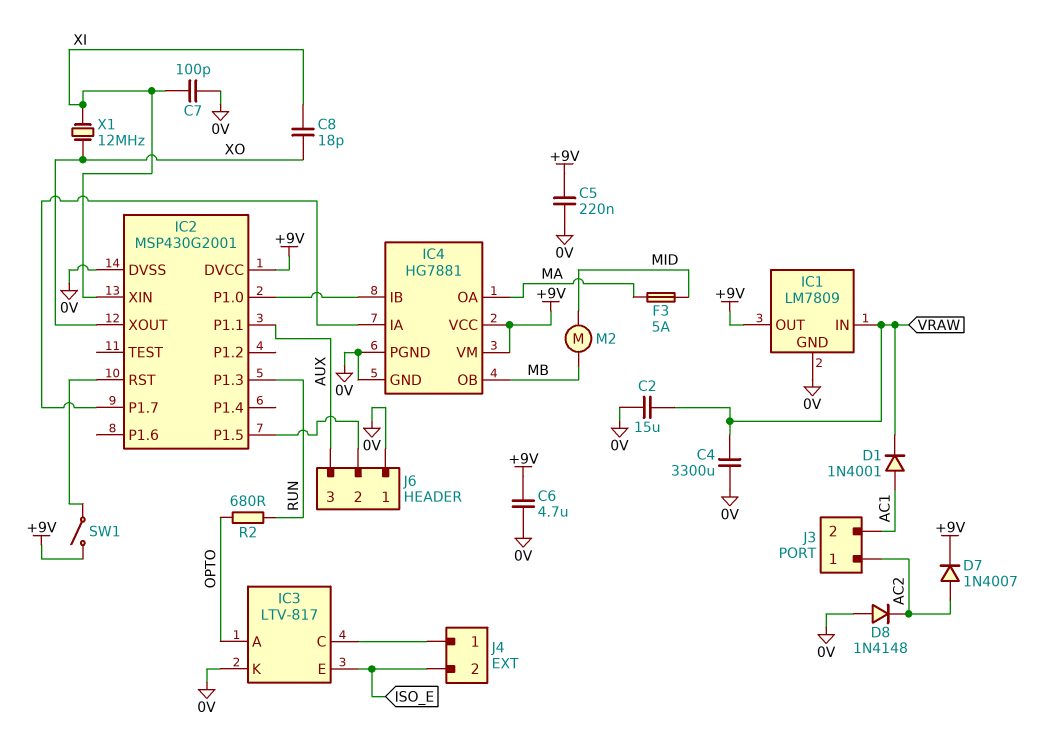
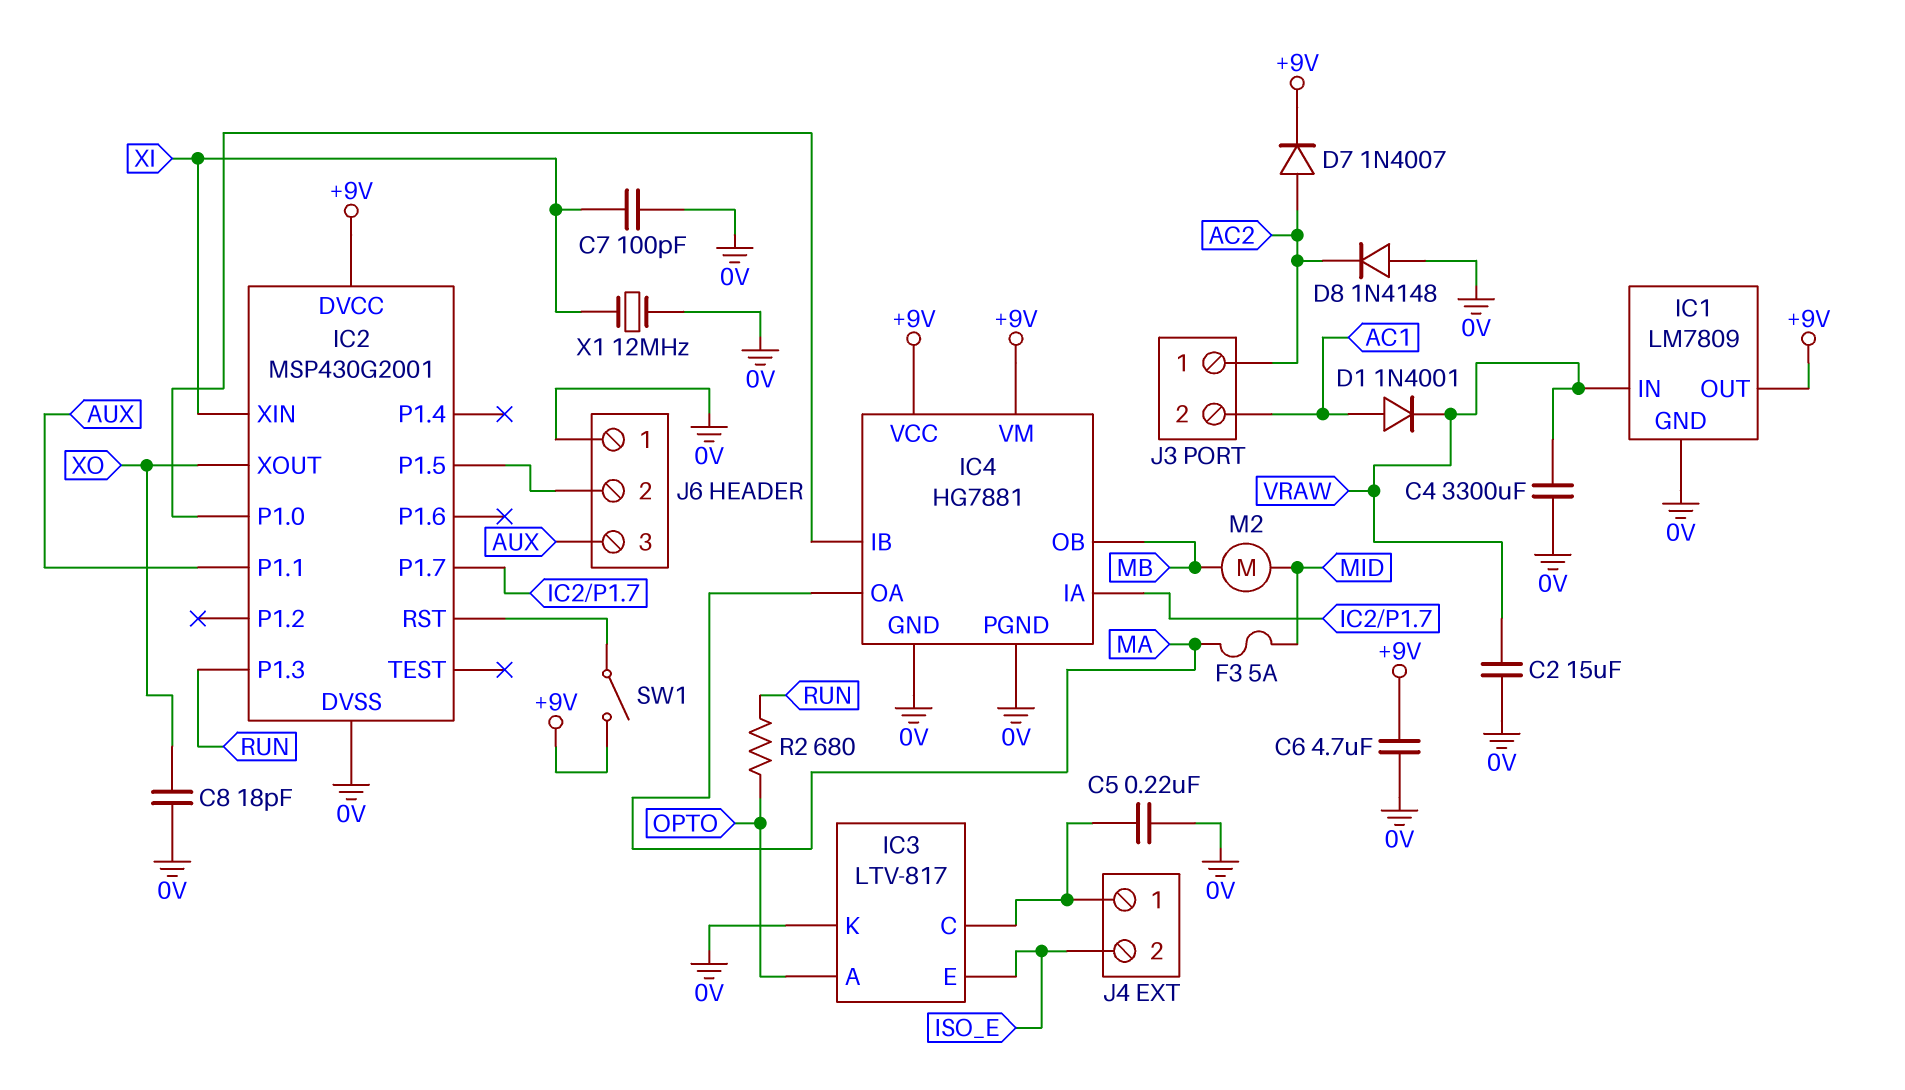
C5: 220nF (+9V, 0V) -> 220nF (0V, IC3/C)
C8: 18pF (XI, XO) -> 18pF (0V, XO)
X1: 12MHz (XI, XO) -> 12MHz (0V, XI)

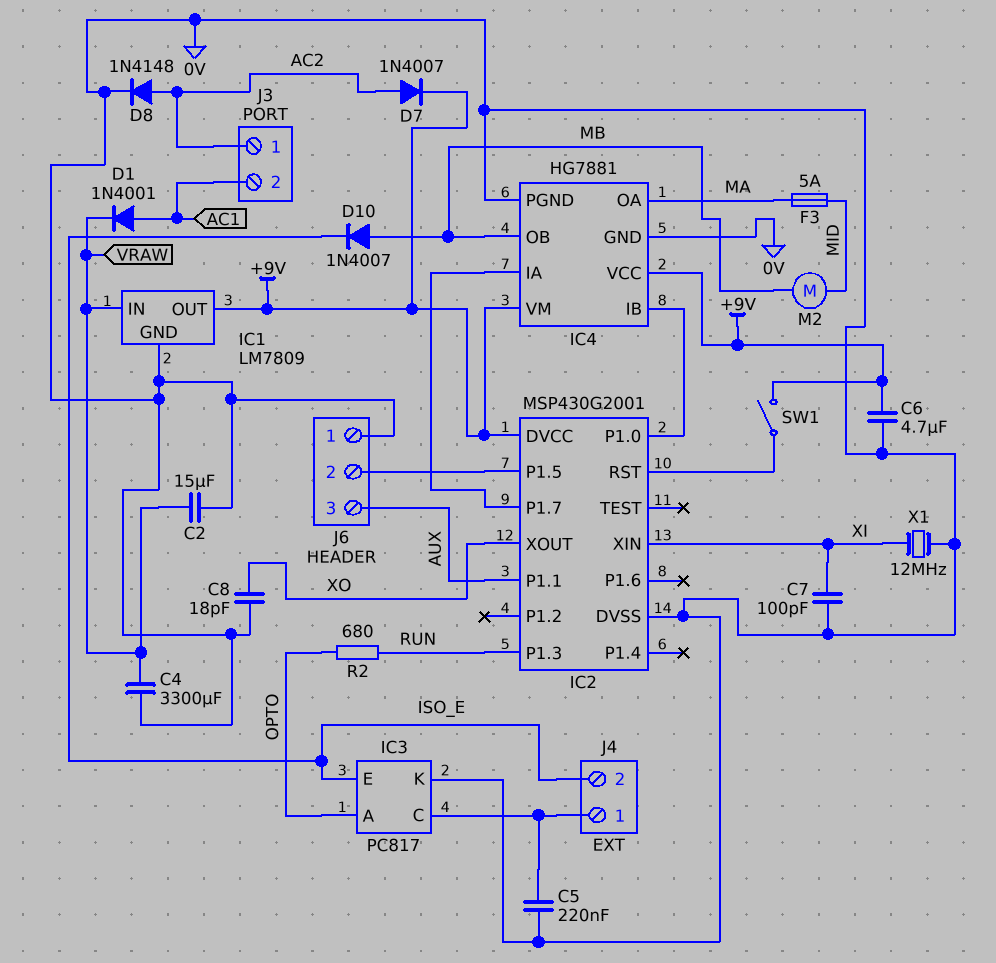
D8: diode 1N4148 (A 0V, K AC2) -> diode 1N4148 (A AC2, K 0V)
D10: none -> diode 1N4007 (A MB, K ISO_E)
IC3: LTV-817 -> PC817

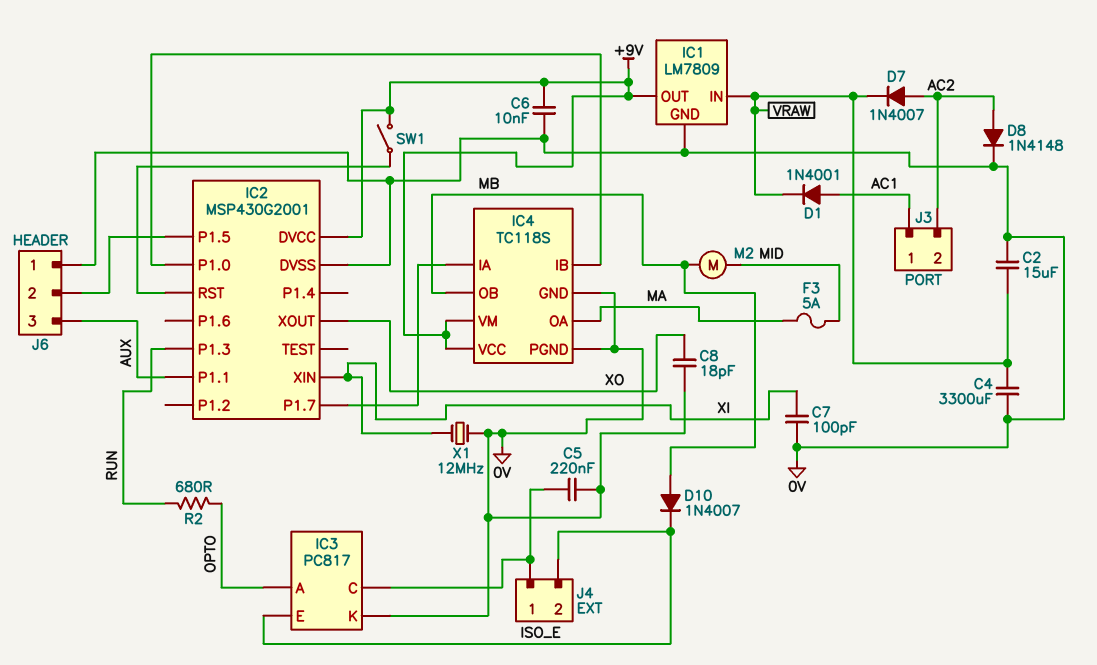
C6: 4.7uF (+9V, 0V) -> 10nF (+9V, 0V)
D7: diode 1N4007 (A AC2, K +9V) -> diode 1N4007 (A AC2, K VRAW)
IC4: HG7881 -> TC118S
J3 pin 1: AC2 -> AC1
J3 pin 2: AC1 -> AC2

